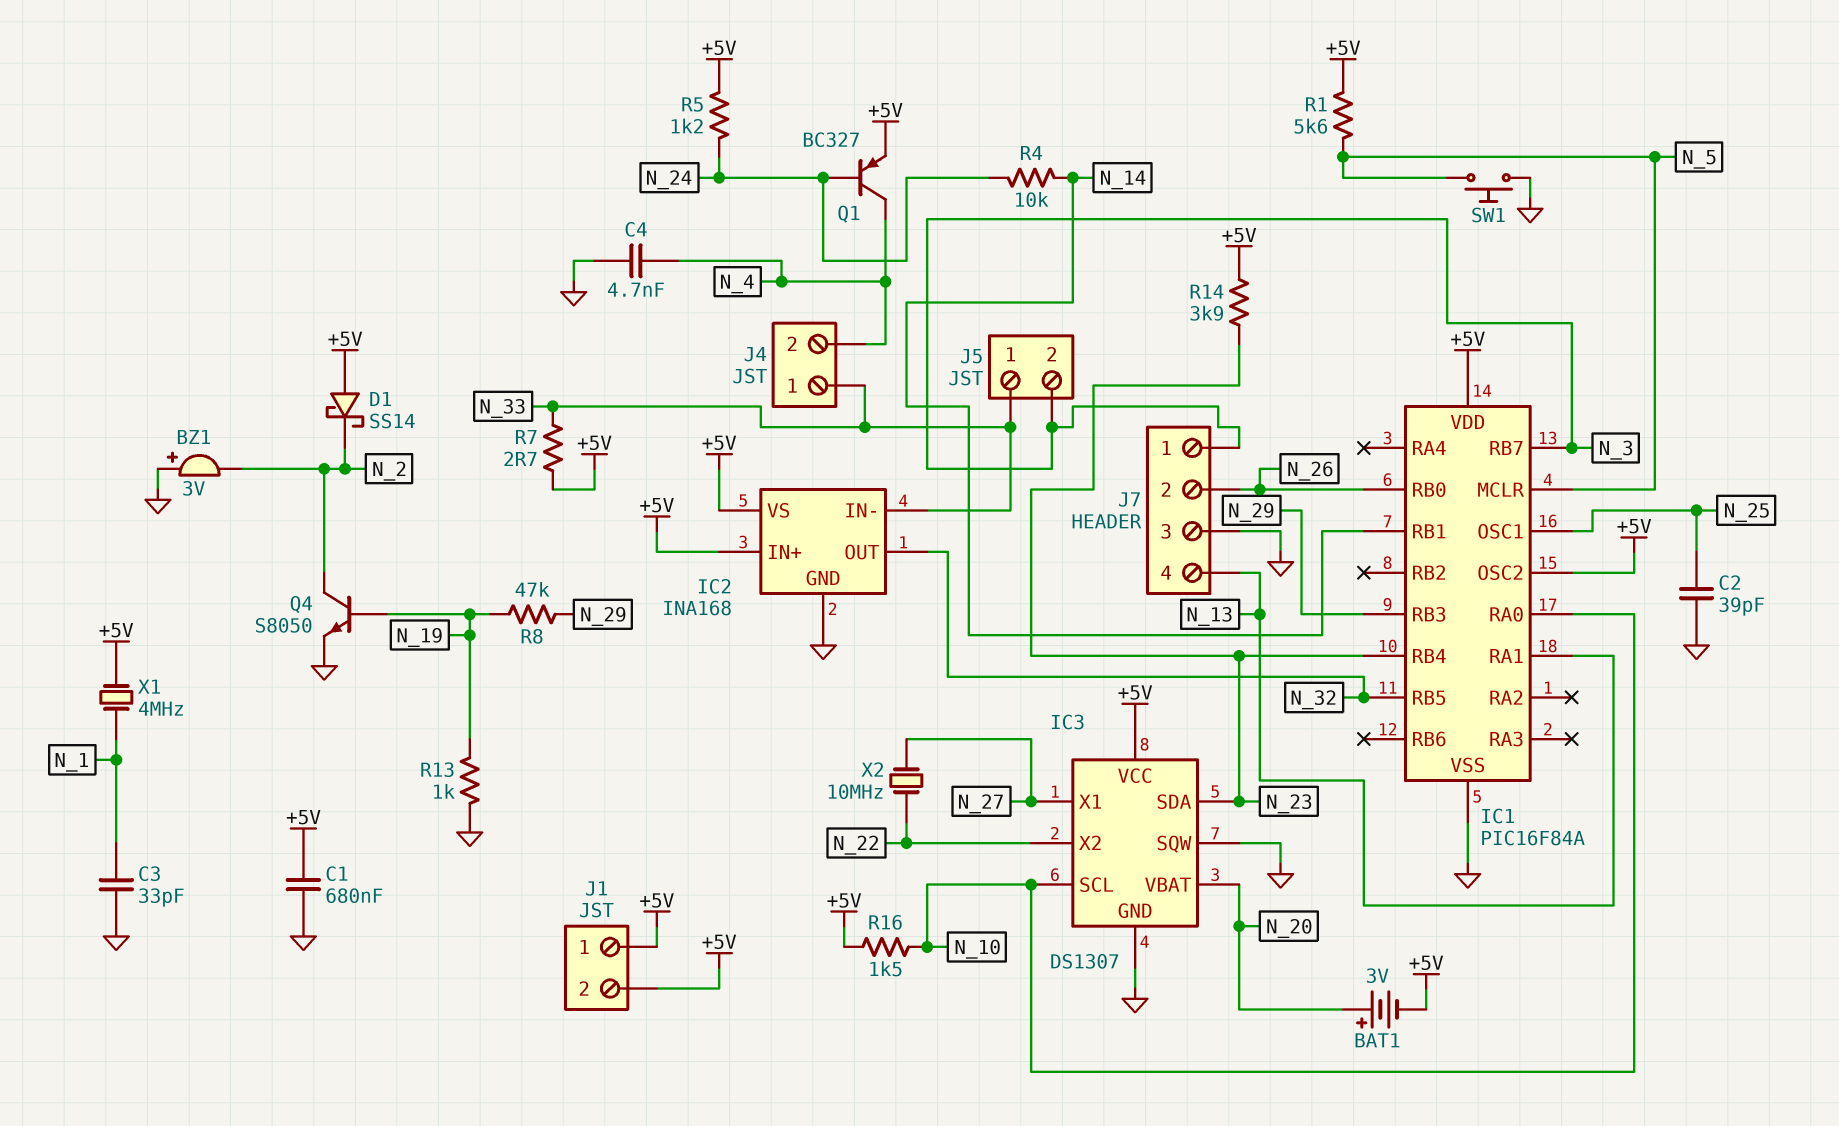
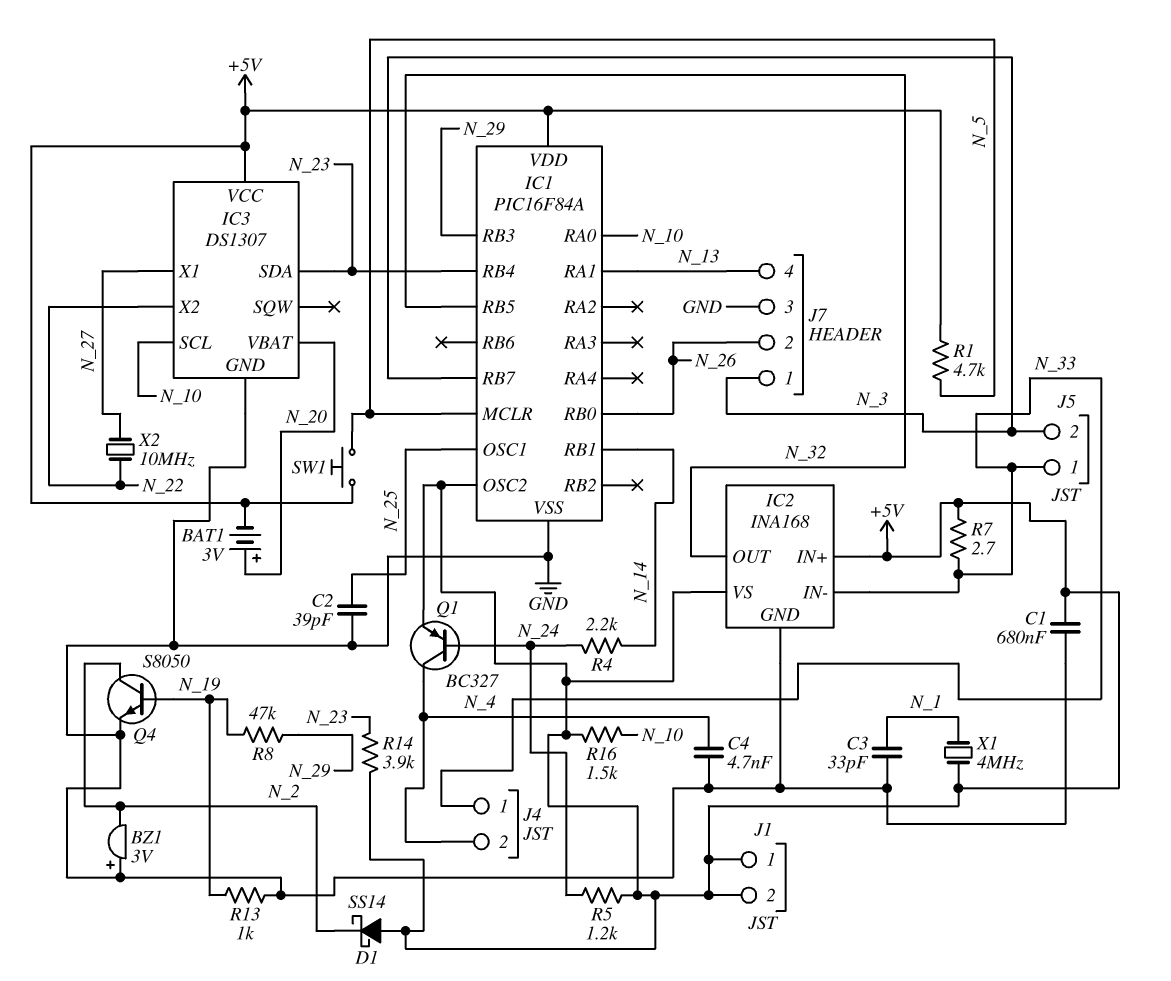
IC3 pin SQW: GND -> none
R1: 5.6k (+5V, N_5) -> 4.7k (+5V, N_5)
R4: 10k (N_14, N_24) -> 2.2k (N_14, N_24)
SW1: button (GND, N_5) -> button (+5V, N_5)

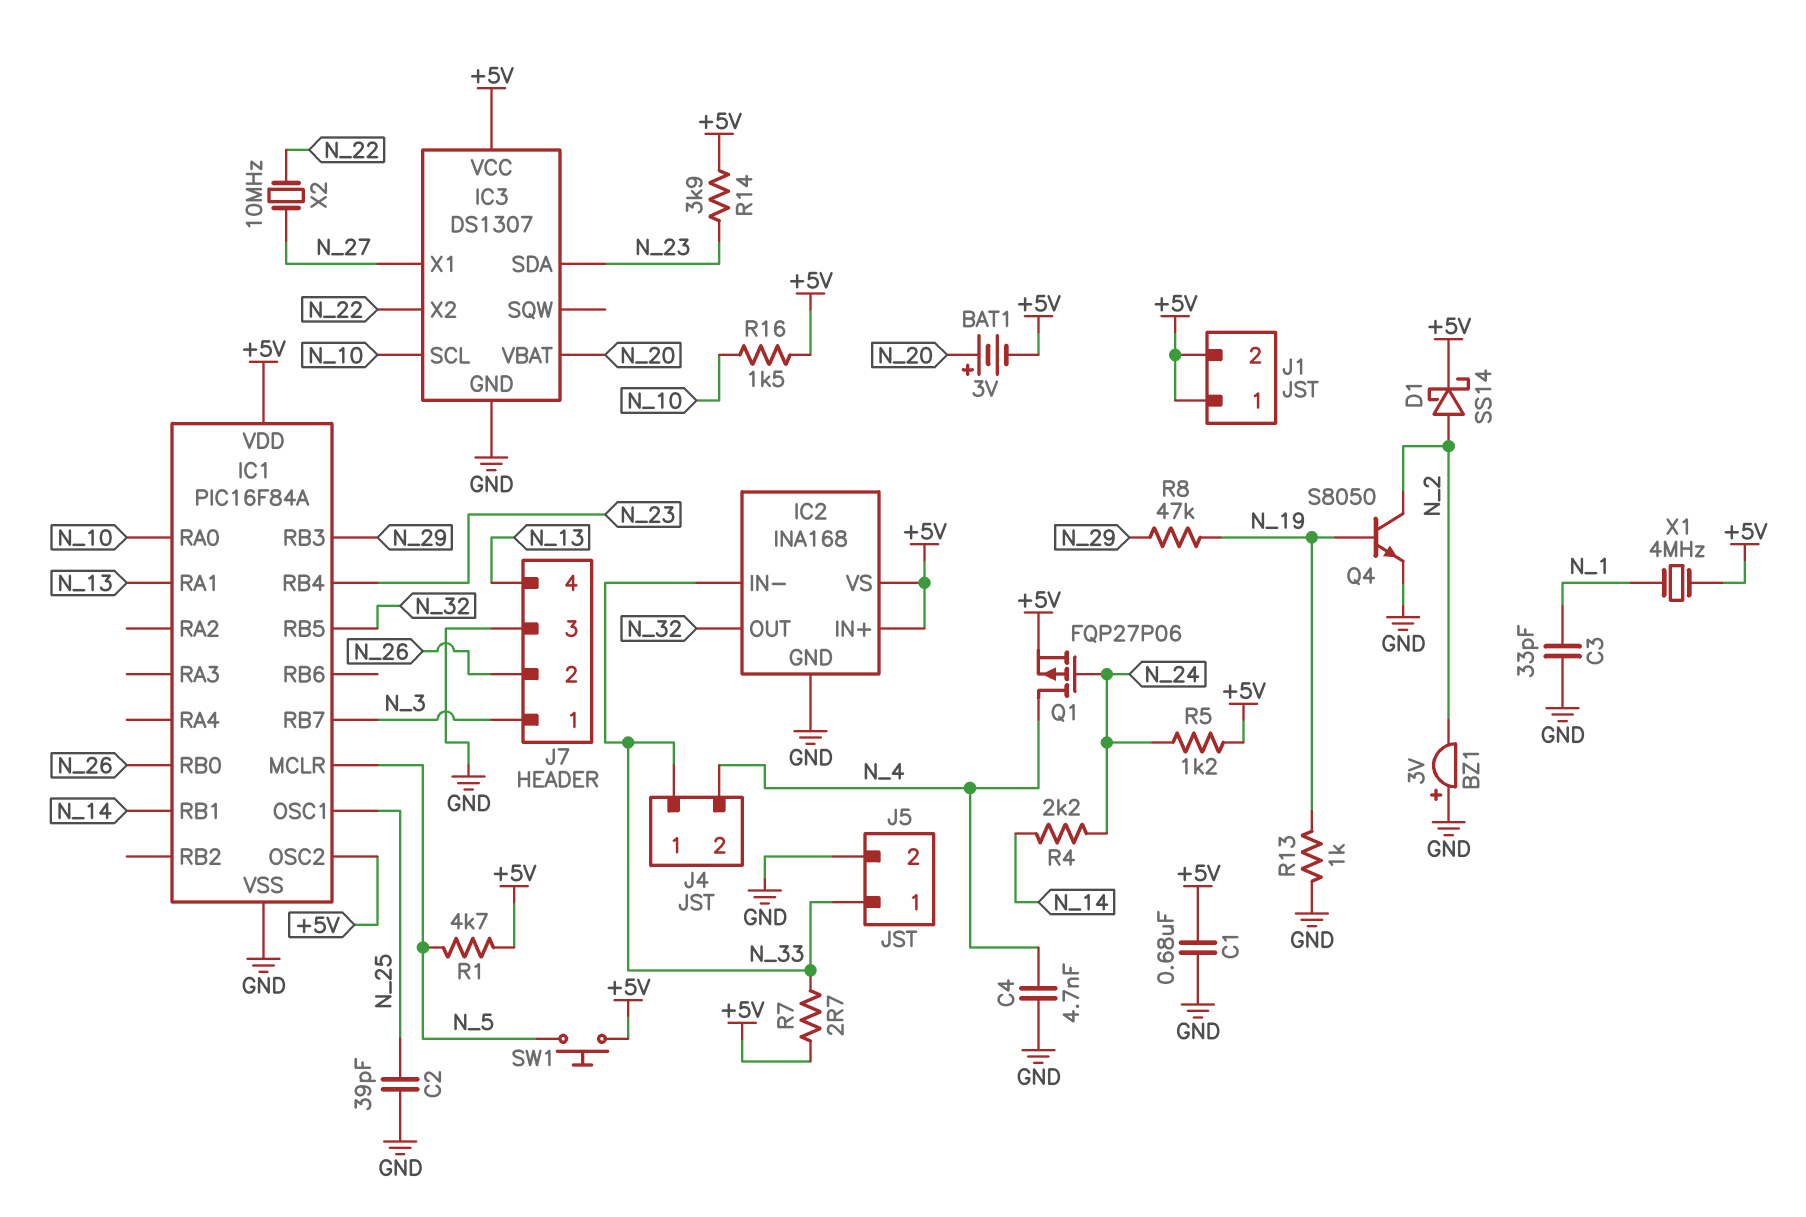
D1: schottky SS14 (A +5V, K N_2) -> schottky SS14 (A N_2, K +5V)
J5 pin 2: N_3 -> GND
Q1: PNP BC327 (B N_24, C N_4, E +5V) -> PMOS FQP27P06 (G N_24, D N_4, S +5V)

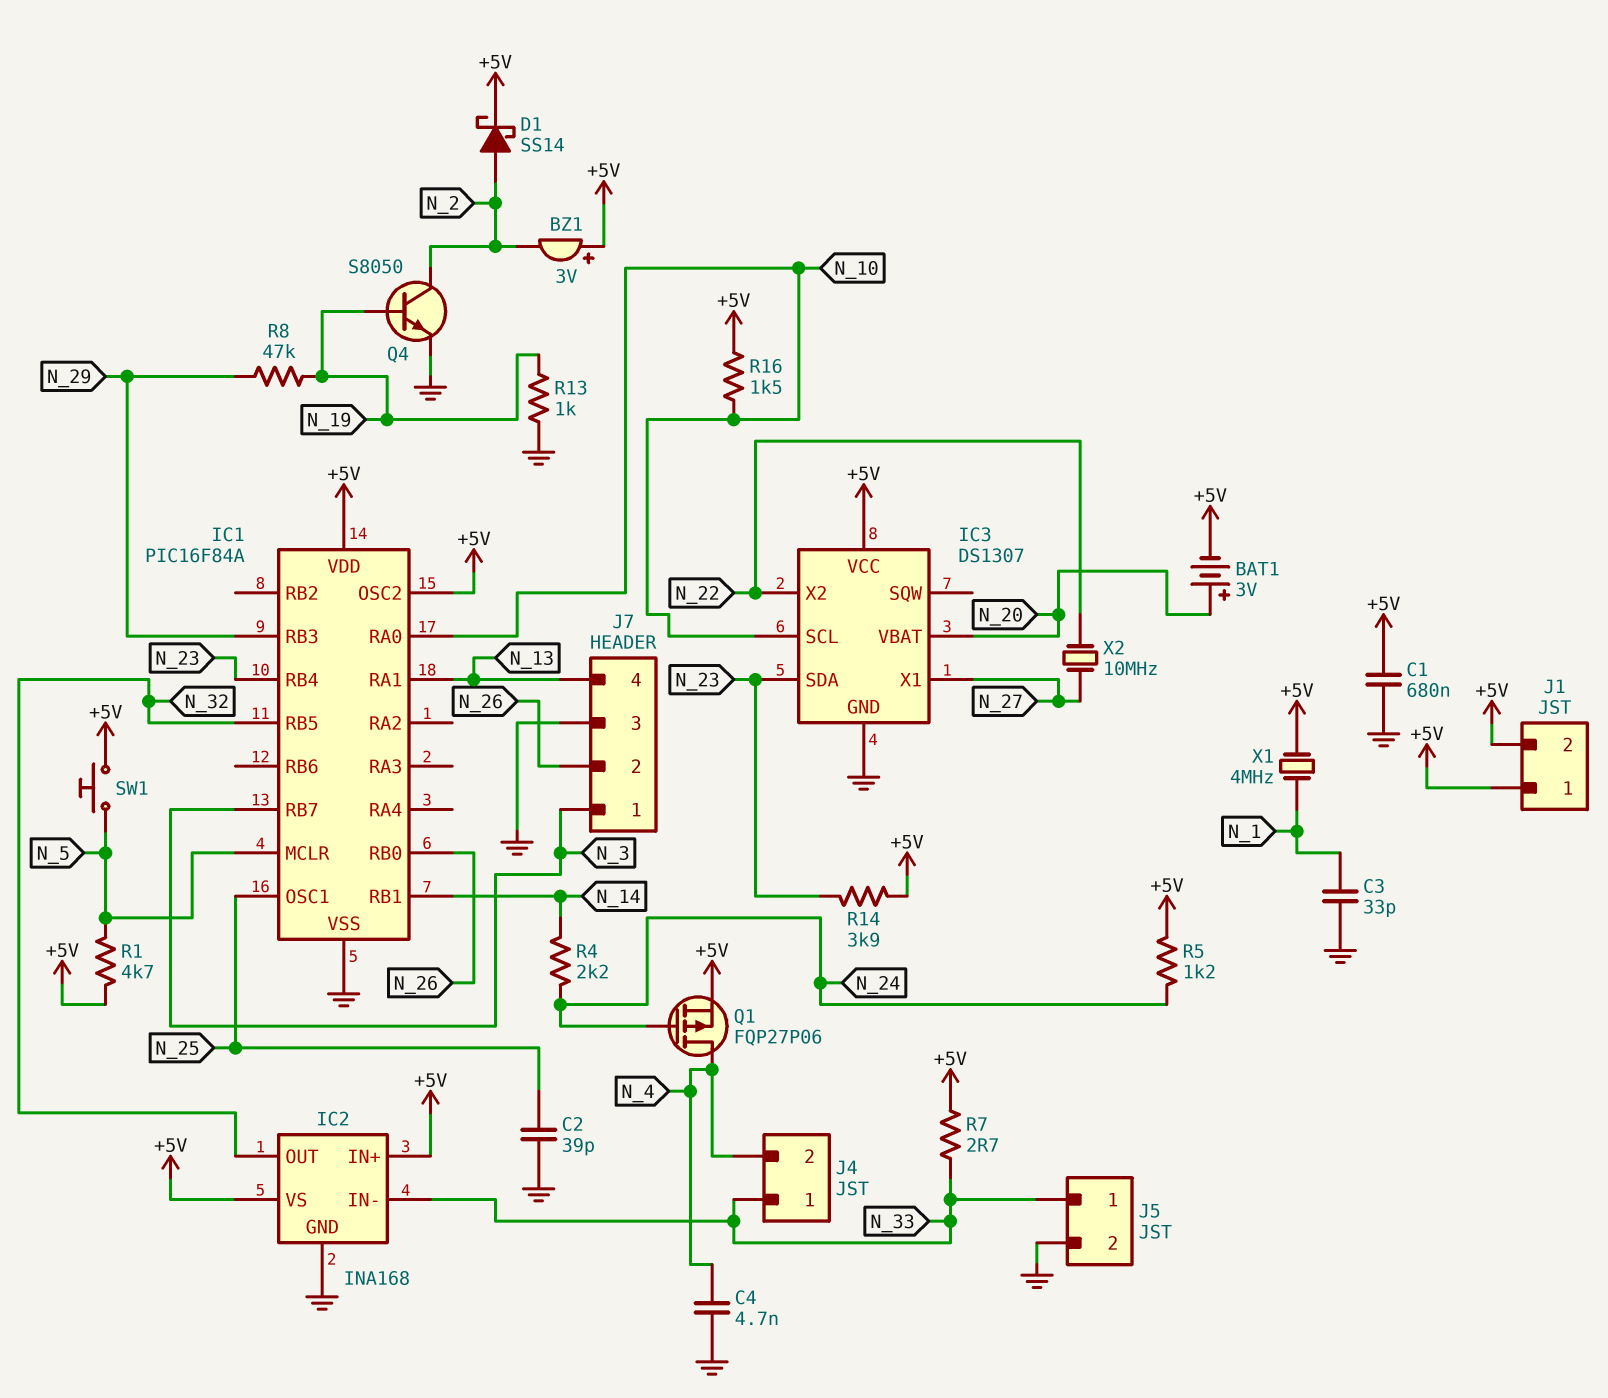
BZ1: buzzer 3V (plus GND, minus N_2) -> buzzer 3V (plus +5V, minus N_2)

